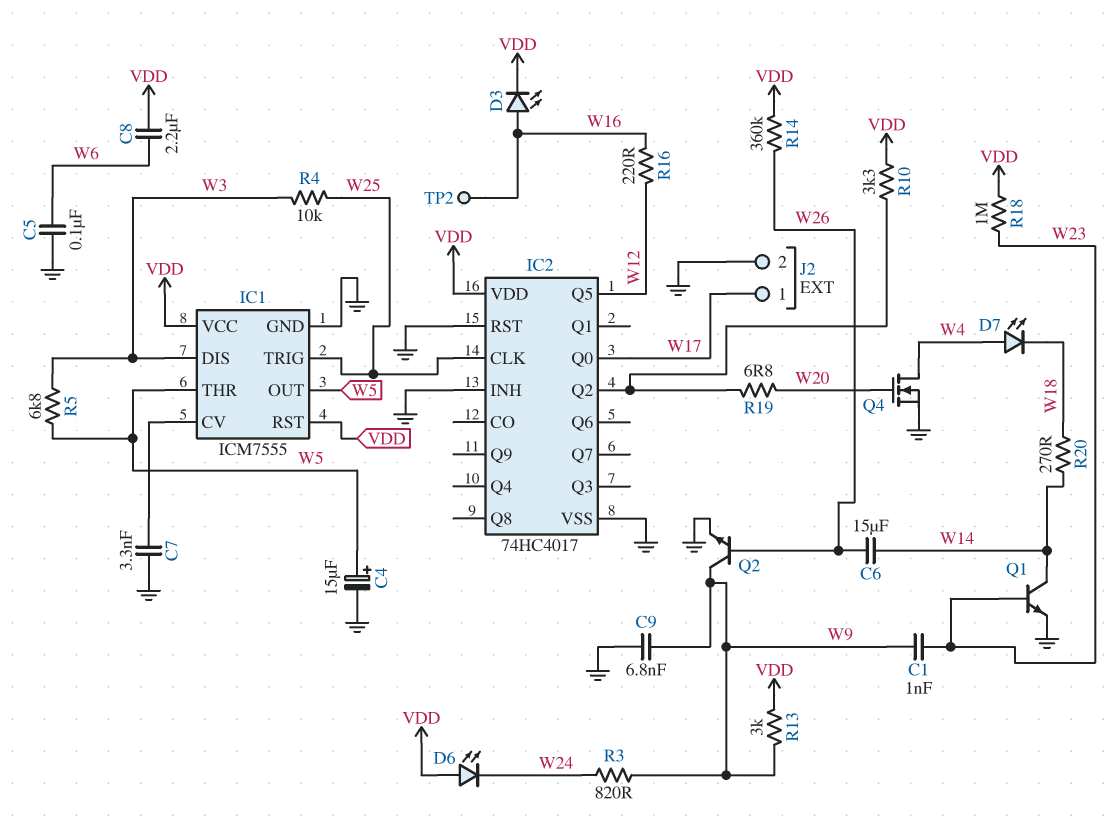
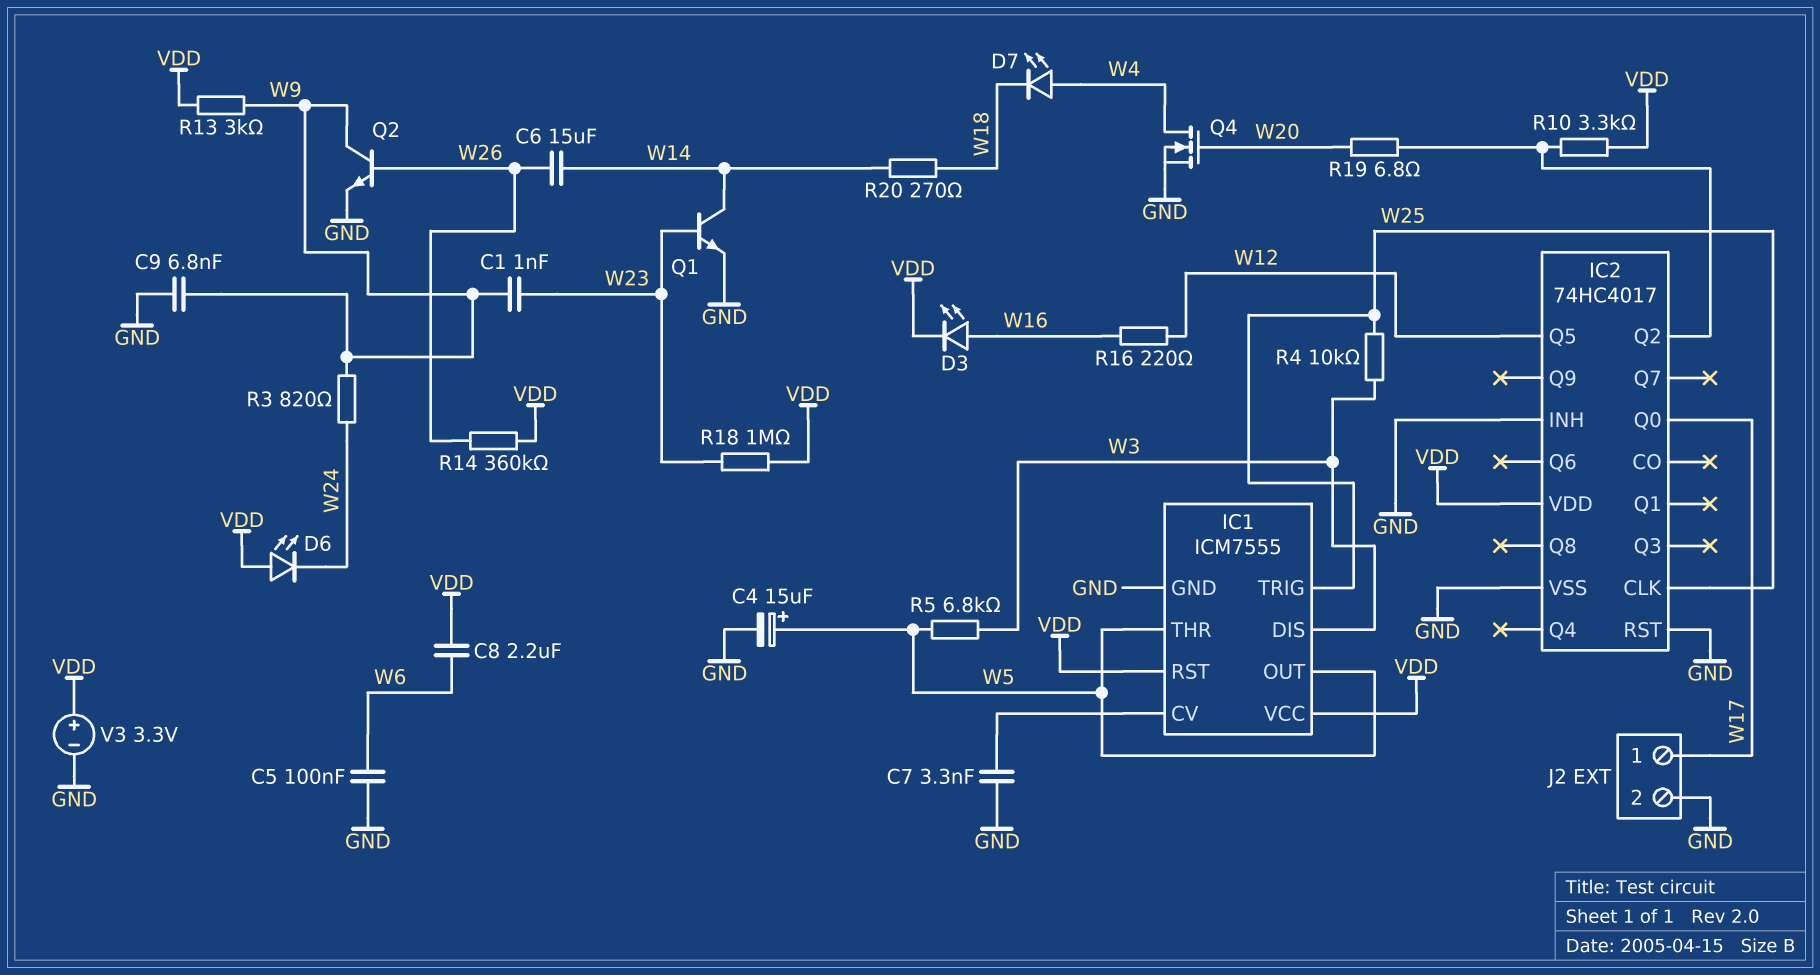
TP2: test point (W16) -> none
V3: none -> 3.3V (plus VDD, minus GND)

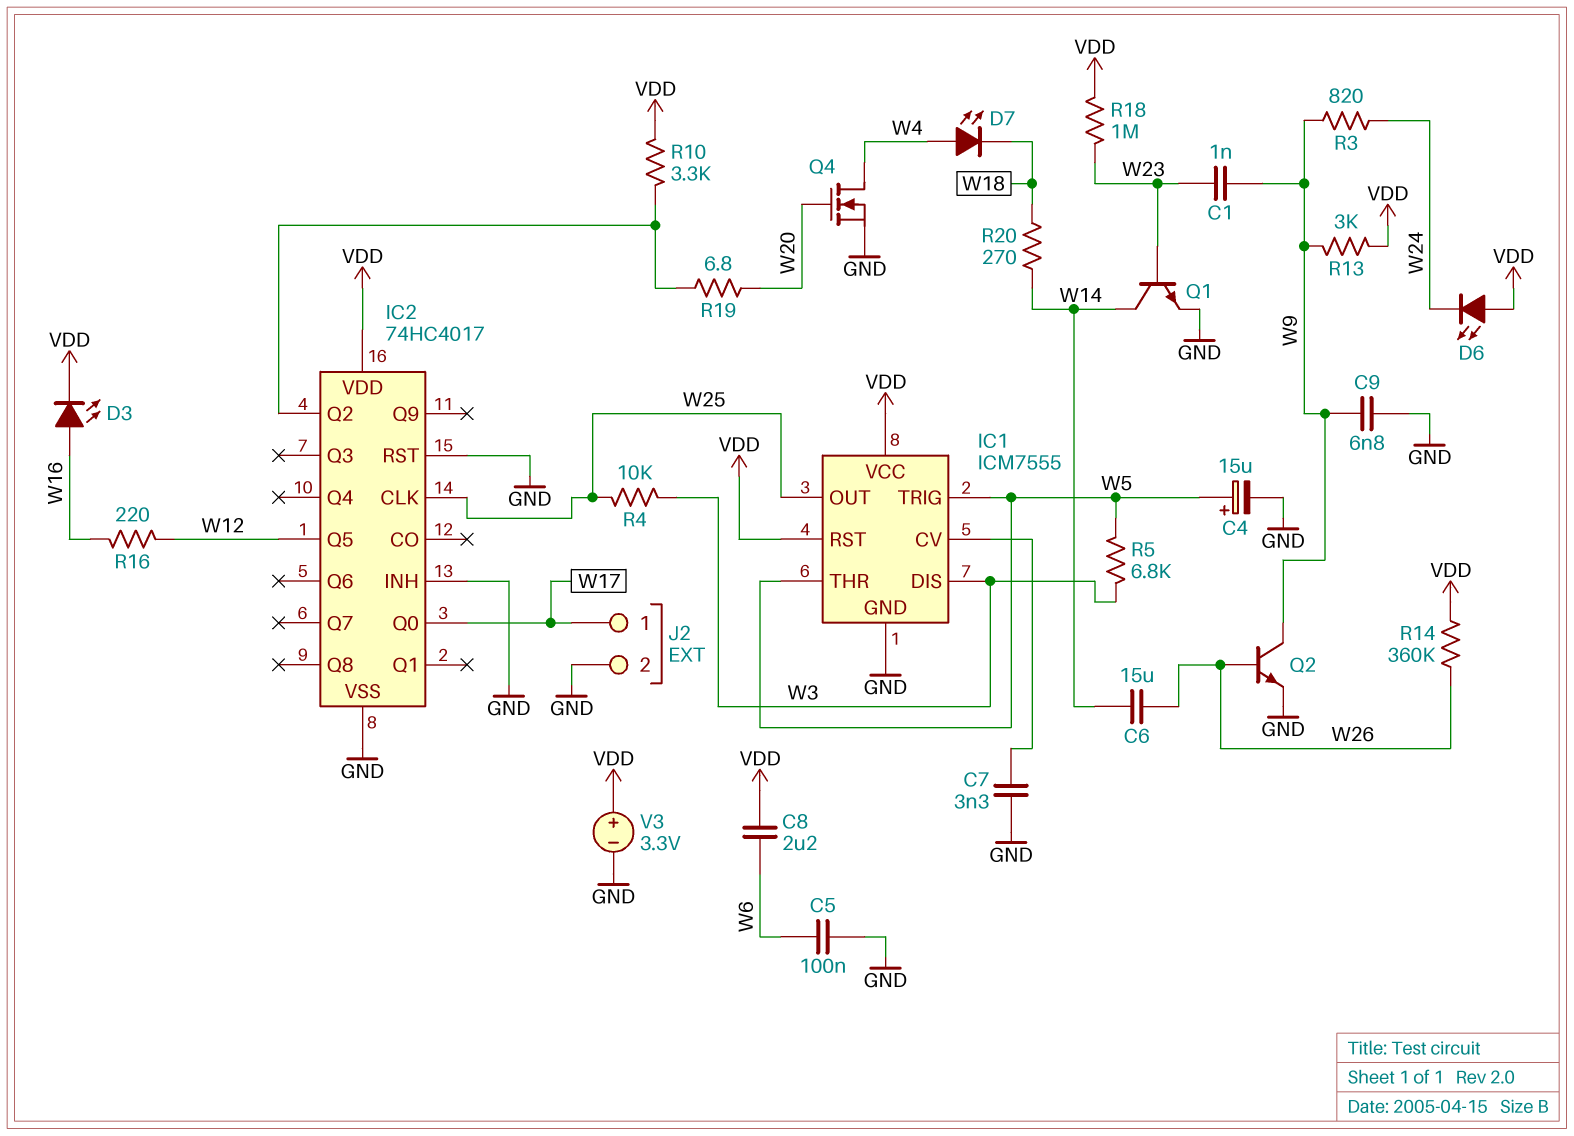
IC1 pin OUT: W5 -> W25
IC1 pin TRIG: W25 -> W5

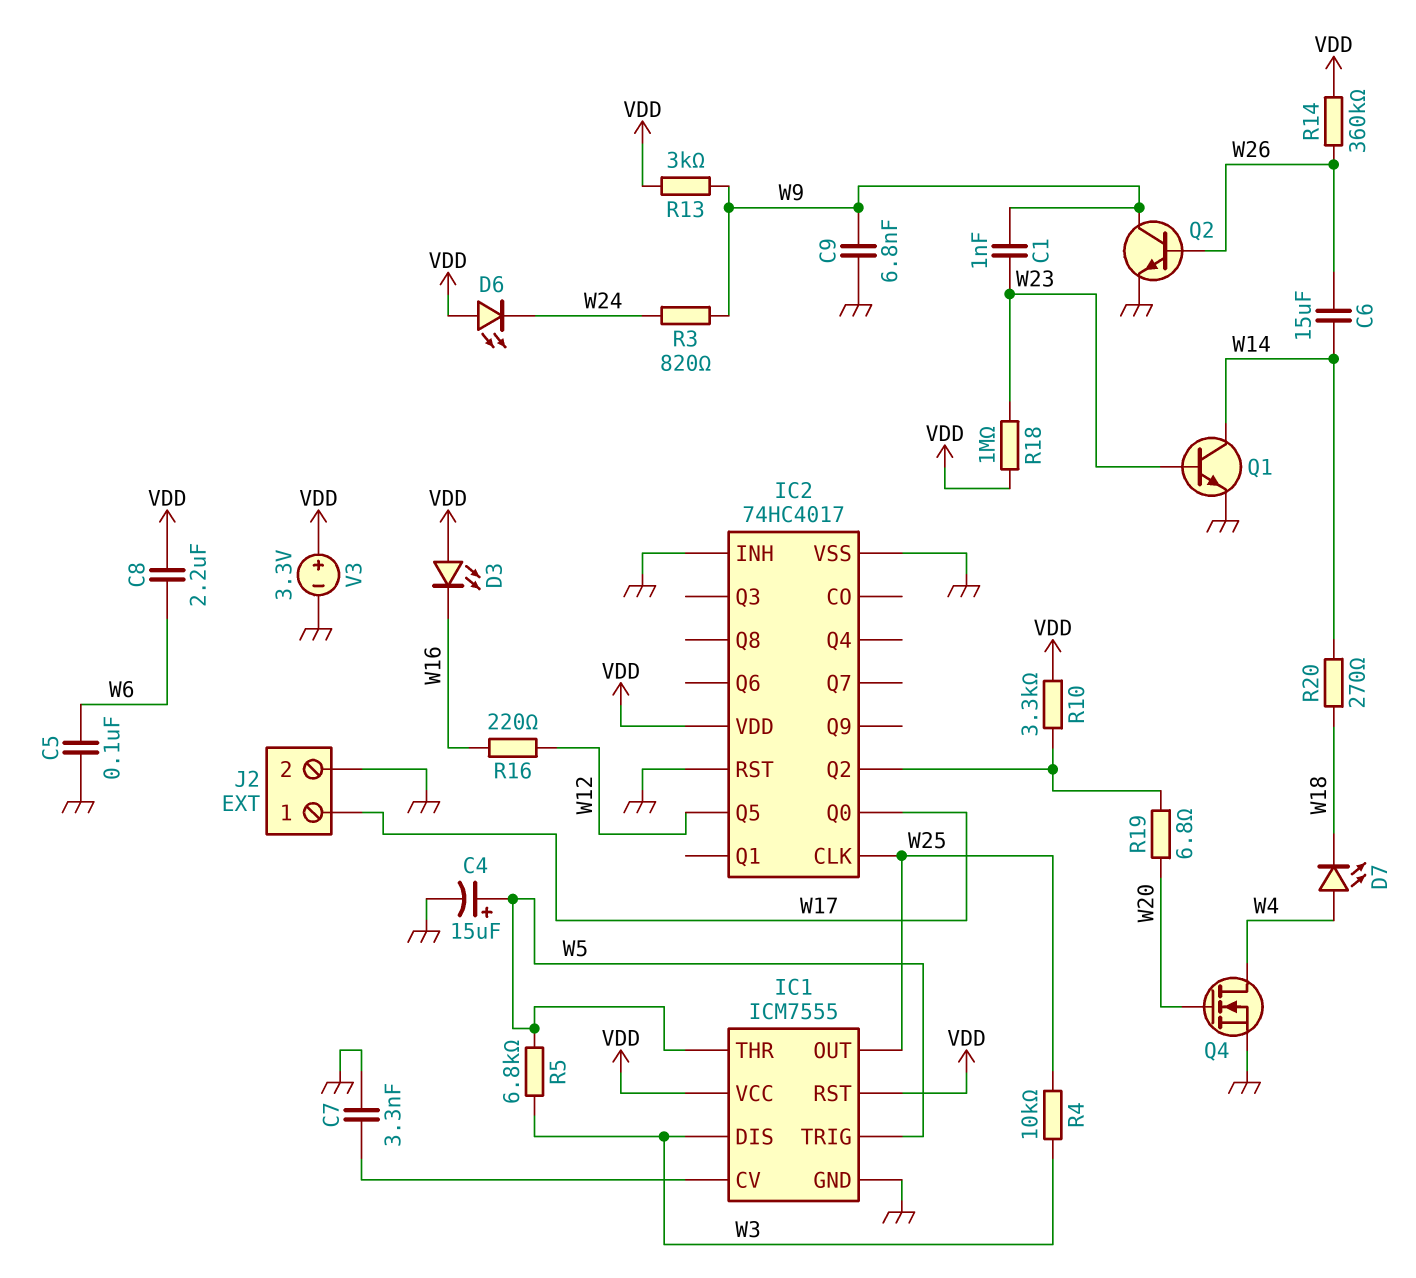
D3: LED (A W16, K VDD) -> LED (A VDD, K W16)

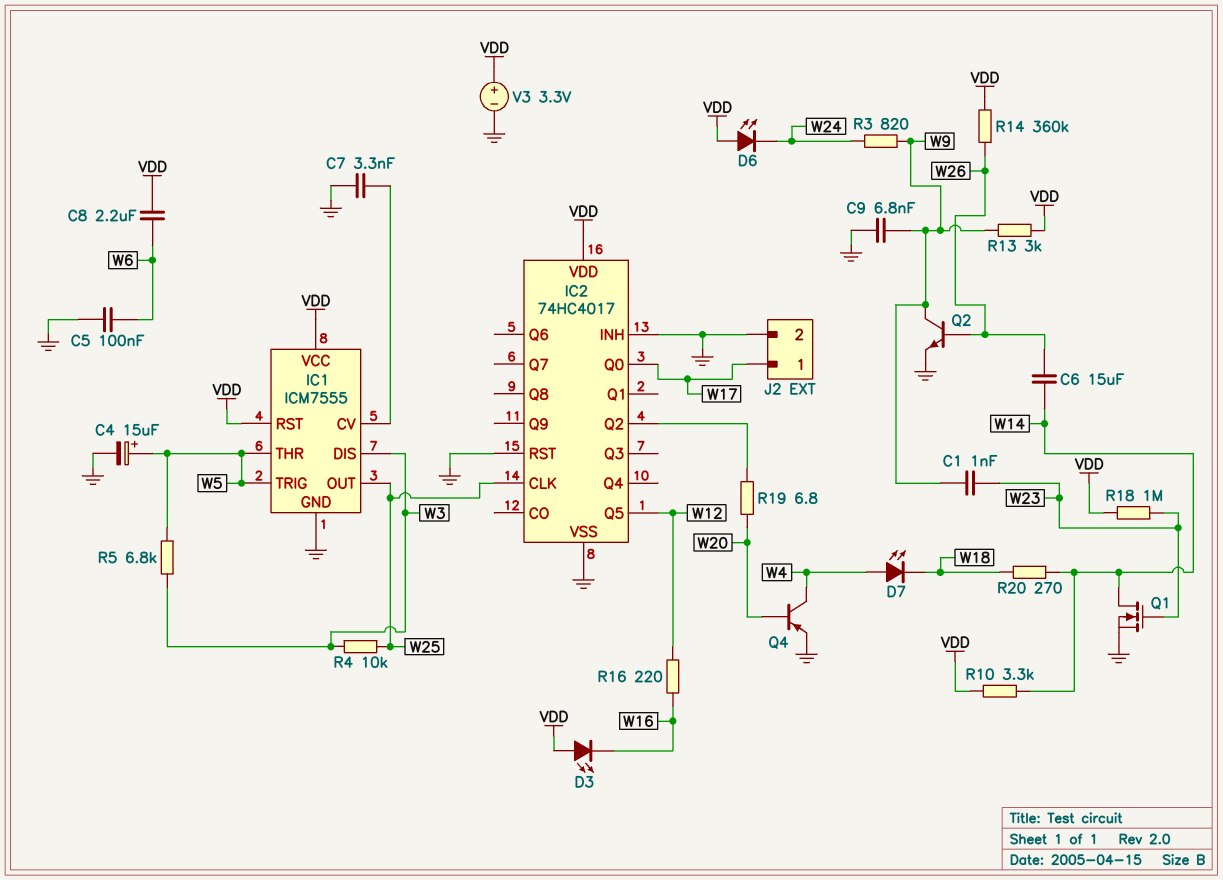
Q1: NPN (B W23, C W14, E GND) -> NMOS (G W23, D W14, S GND)
Q4: NMOS (G W20, D W4, S GND) -> PNP (B W20, C W4, E GND)
R10: 3.3k (IC2/Q2, VDD) -> 3.3k (VDD, W14)

